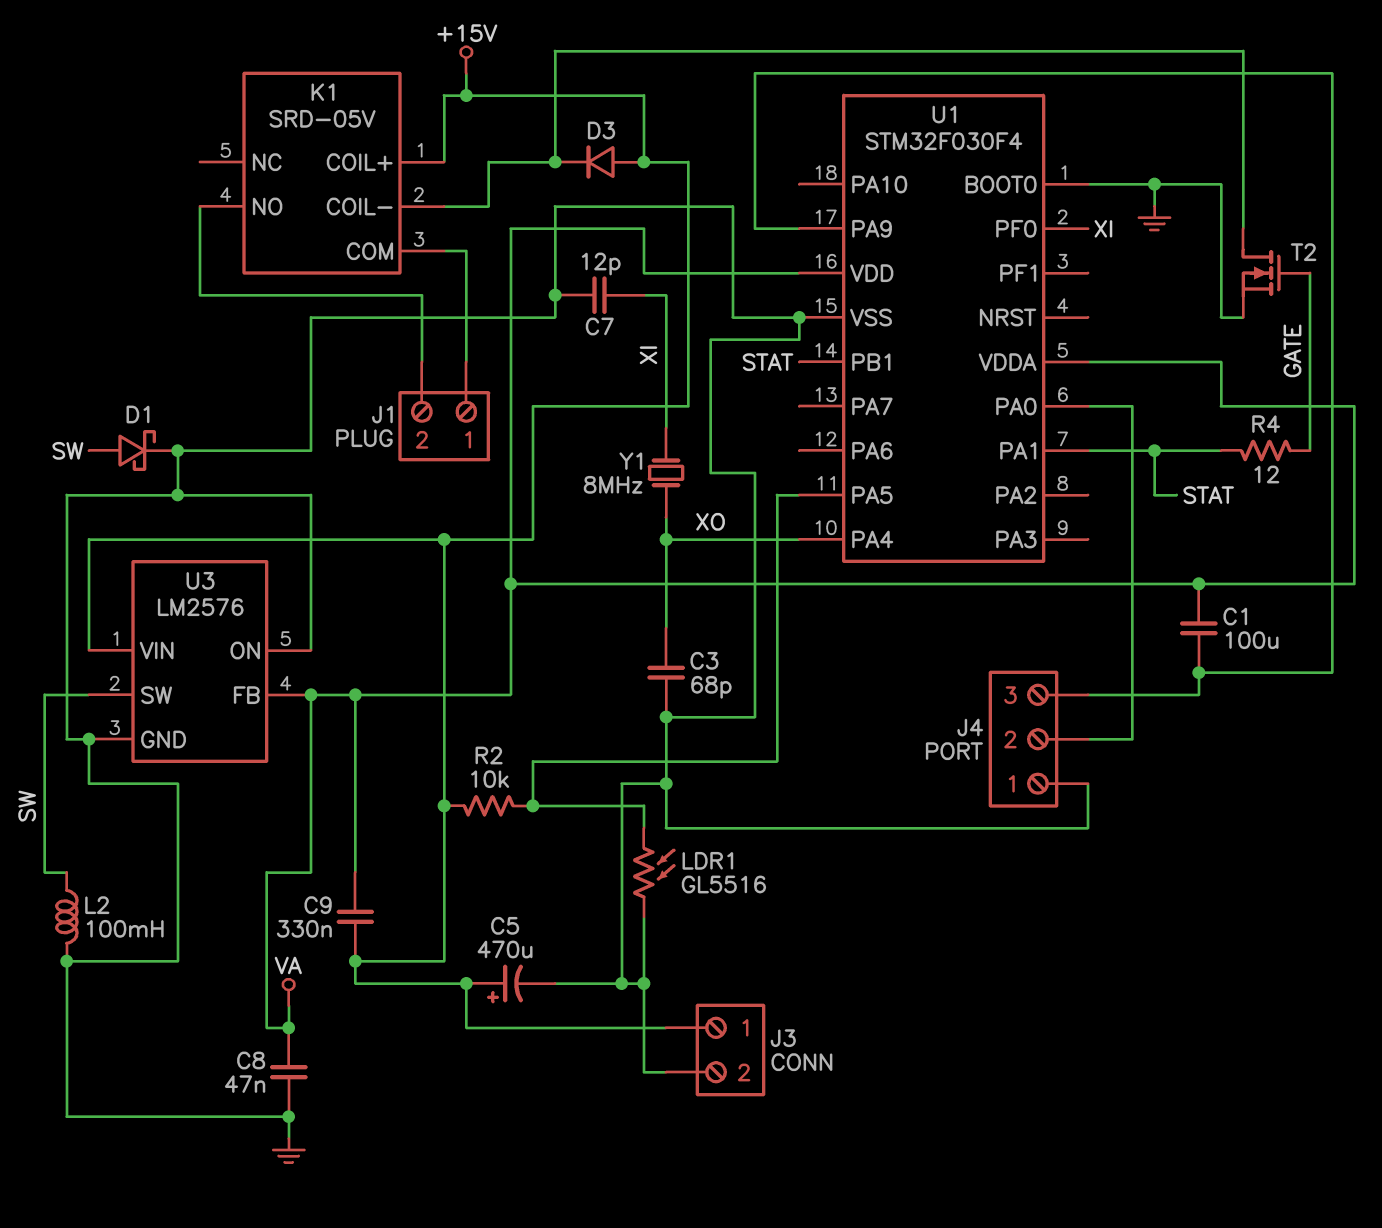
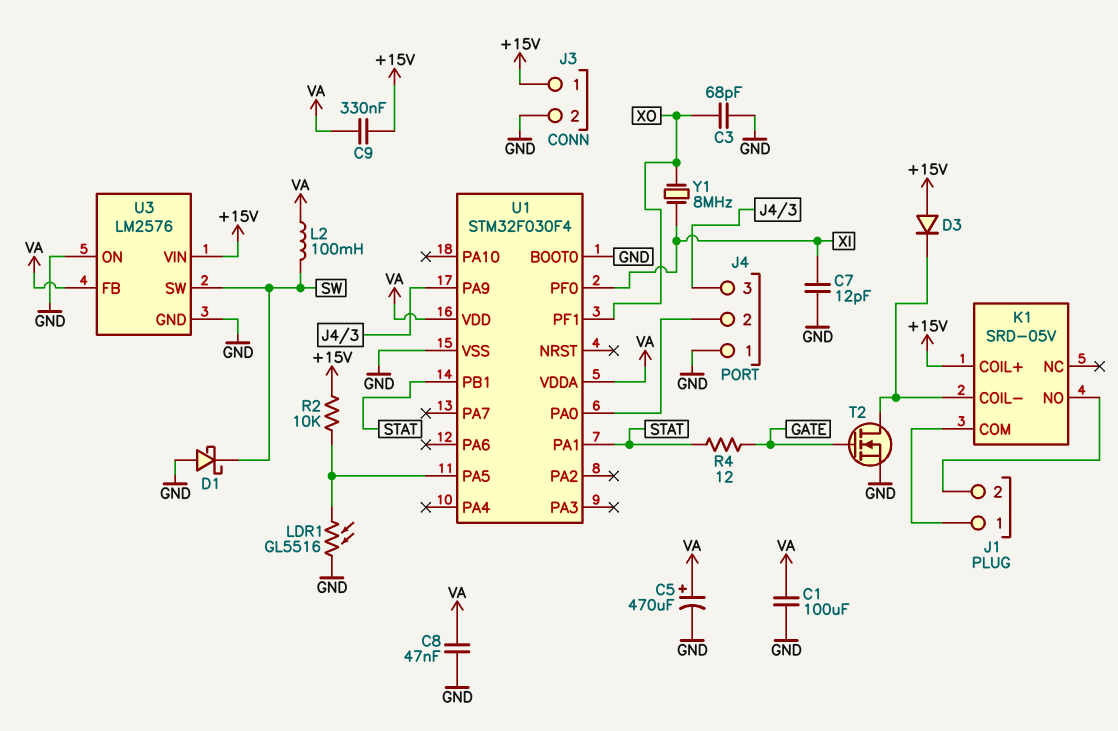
C1: 100uF (J4/3, VA) -> 100uF (GND, VA)
C5: 470uF (plus +15V, minus GND) -> 470uF (plus VA, minus GND)
D1: schottky (A SW, K GND) -> schottky (A GND, K SW)
L2: 100mH (GND, SW) -> 100mH (SW, VA)
U1 pin PA4: XO -> none
U1 pin PF1: none -> XO

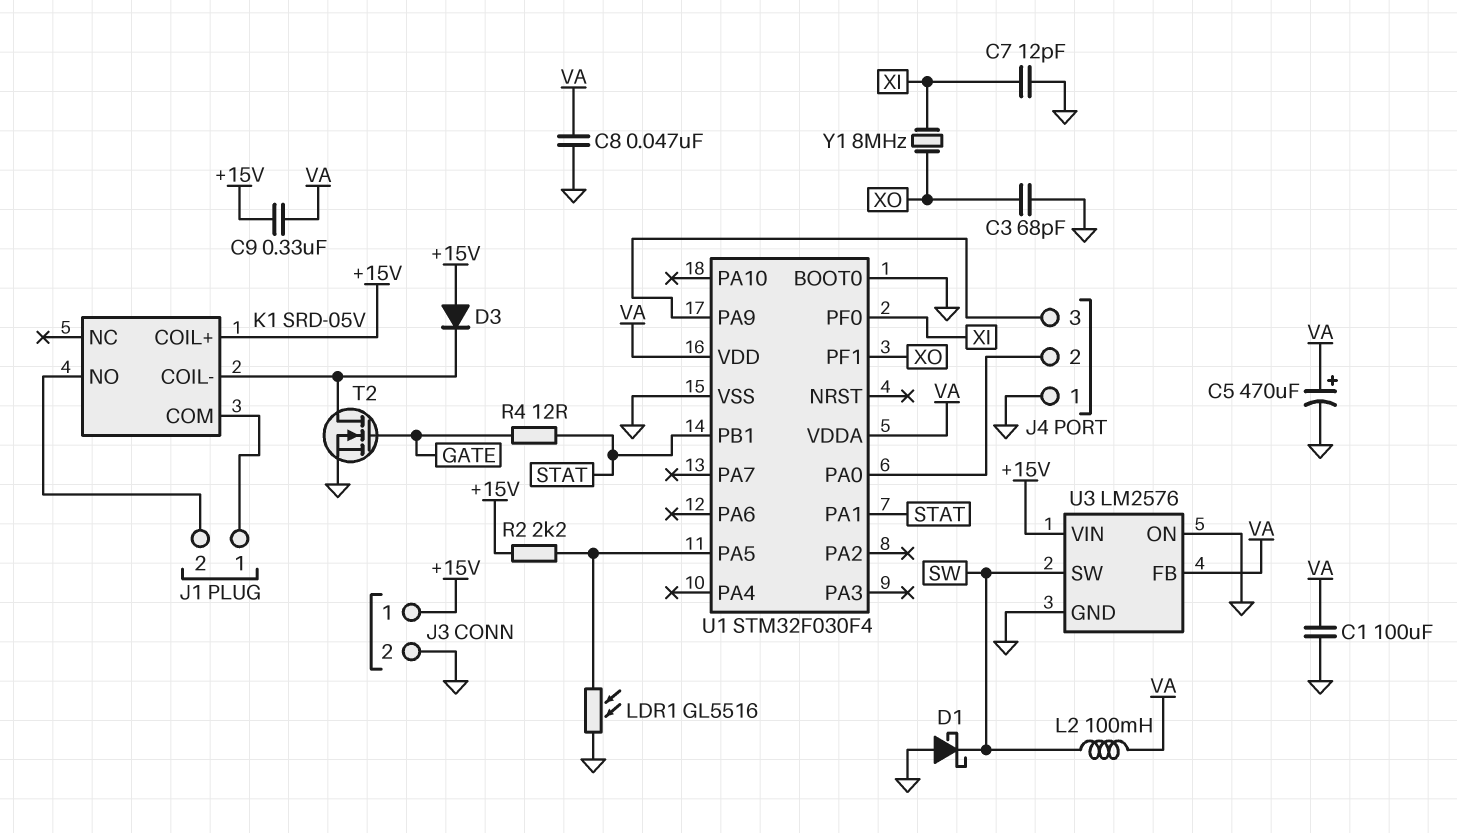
R2: 10k (+15V, U1/PA5) -> 2.2k (+15V, U1/PA5)

